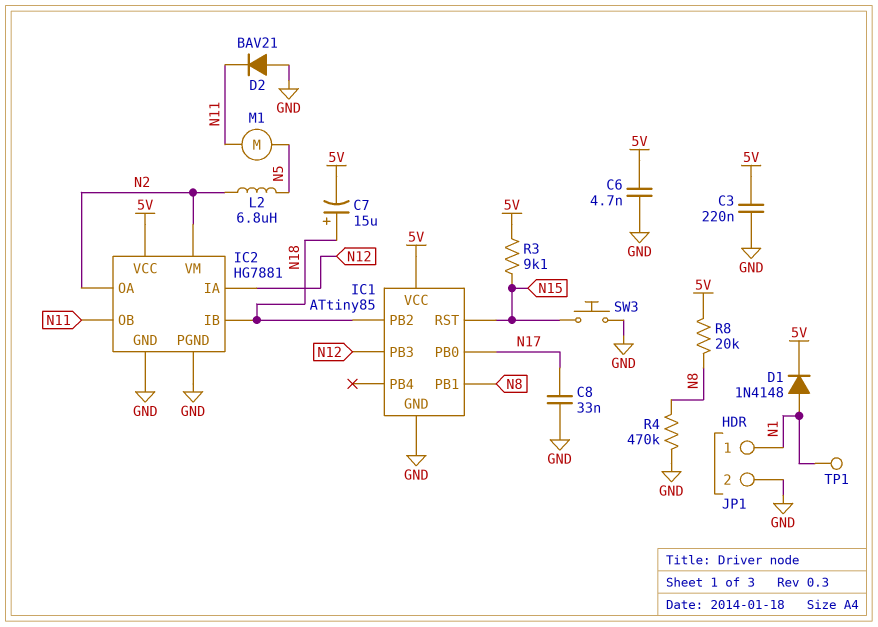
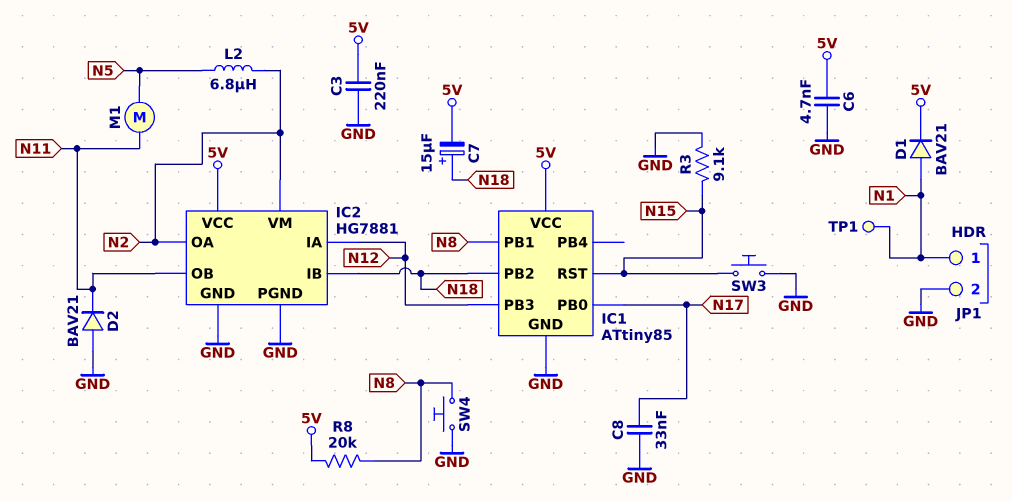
D1: diode 1N4148 (A N1, K 5V) -> diode BAV21 (A N1, K 5V)
R3: 9.1k (5V, N15) -> 9.1k (GND, N15)
R4: 470k (GND, N8) -> none
SW4: none -> button (GND, N8)

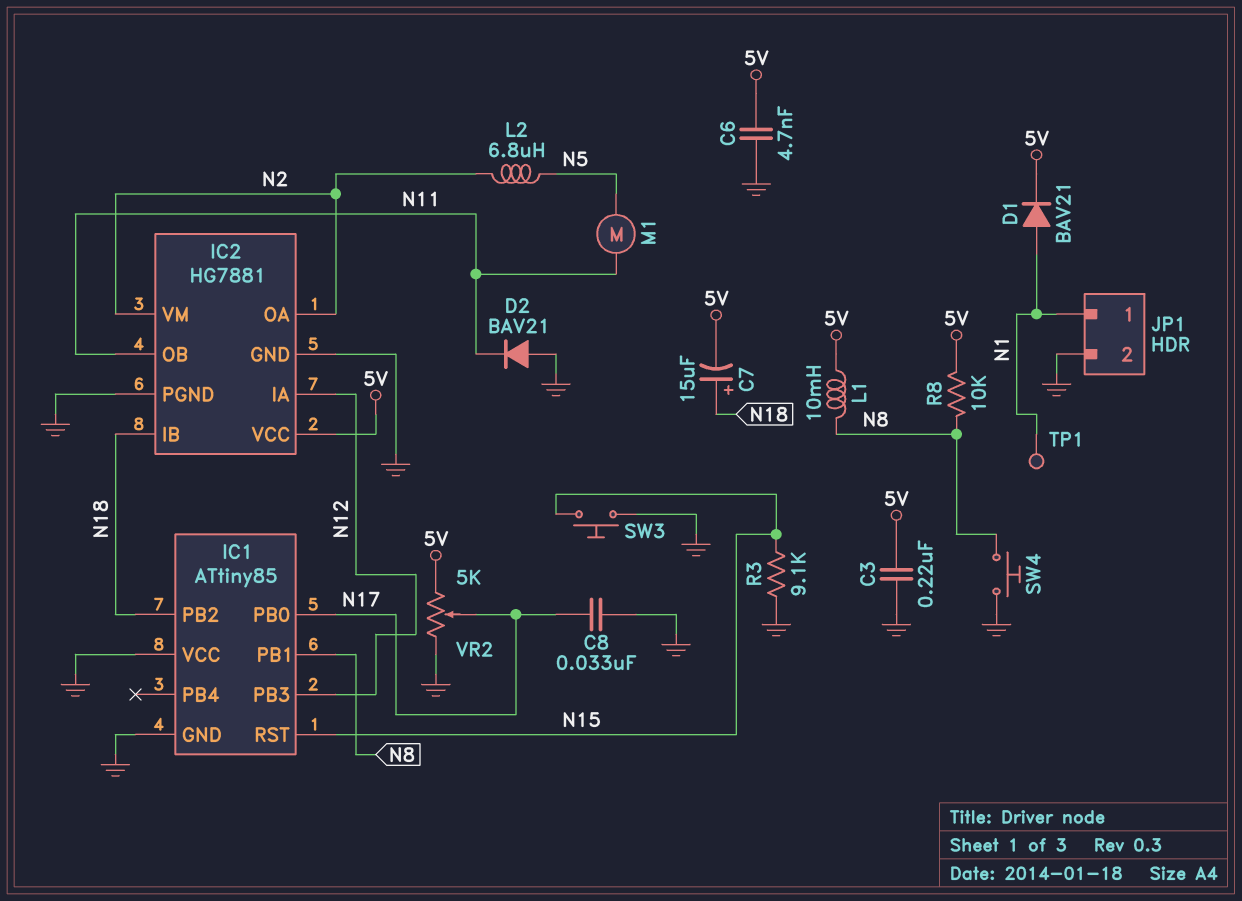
IC1 pin VCC: 5V -> GND
L1: none -> 10mH (5V, N8)
R8: 20k (5V, N8) -> 10k (5V, N8)
VR2: none -> 5k (5V, GND, wiper N17)

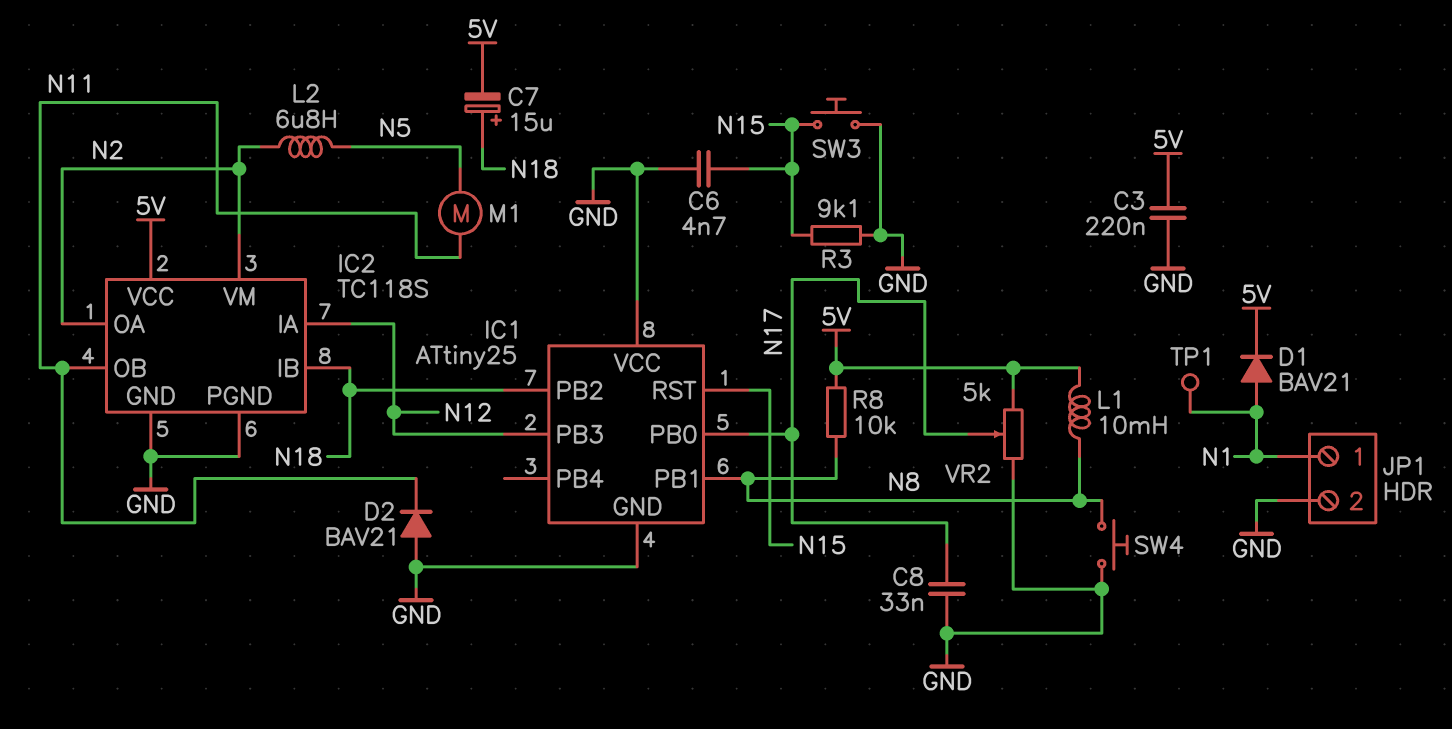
C6: 4.7nF (5V, GND) -> 4.7nF (GND, N15)
IC1: ATtiny85 -> ATtiny25
IC2: HG7881 -> TC118S

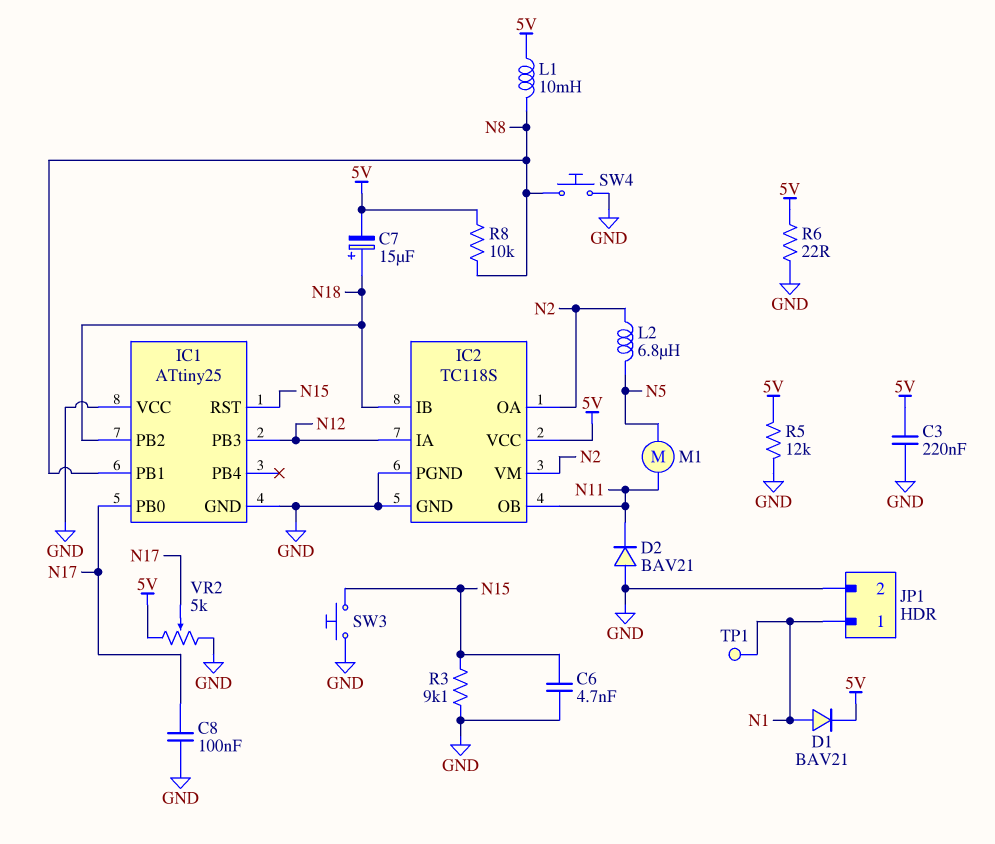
C8: 33nF (GND, N17) -> 100nF (GND, N17)
R5: none -> 12k (5V, GND)
R6: none -> 22 (5V, GND)

